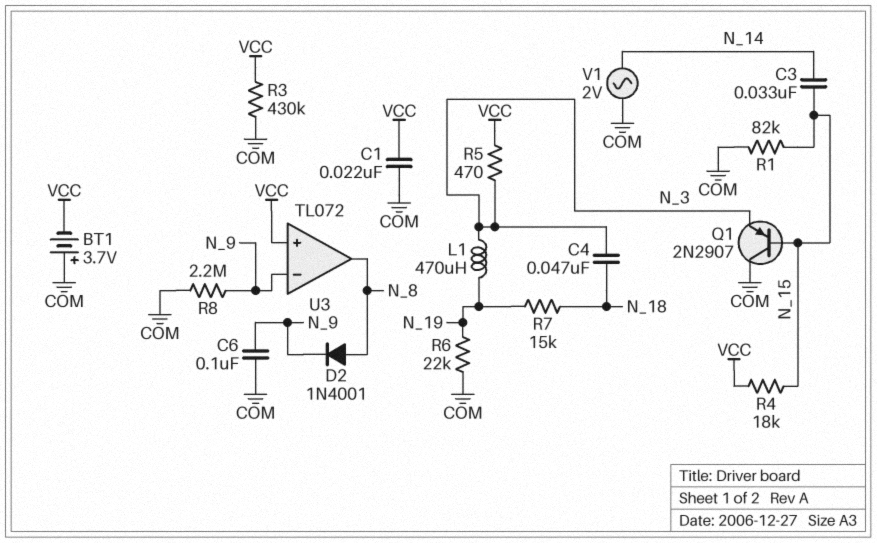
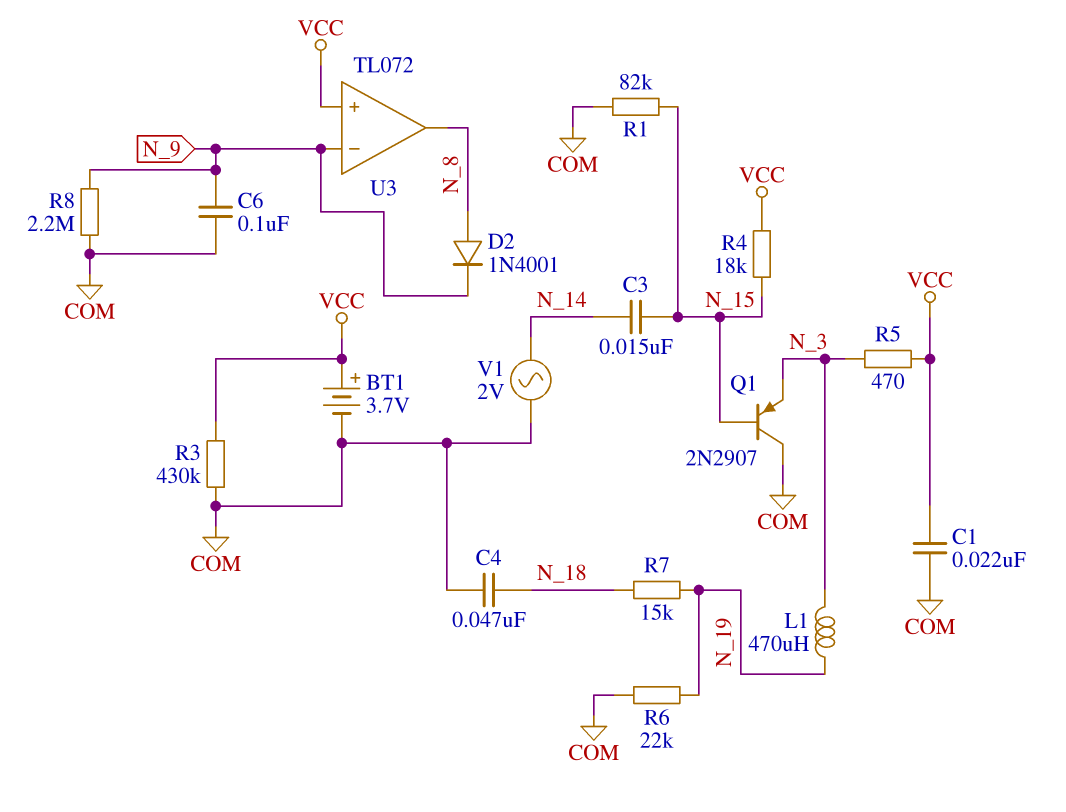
BT1: 3.7V (plus COM, minus VCC) -> 3.7V (plus VCC, minus COM)
C3: 33nF (N_14, N_15) -> 15nF (N_14, N_15)
C4: 47nF (N_3, N_18) -> 47nF (COM, N_18)

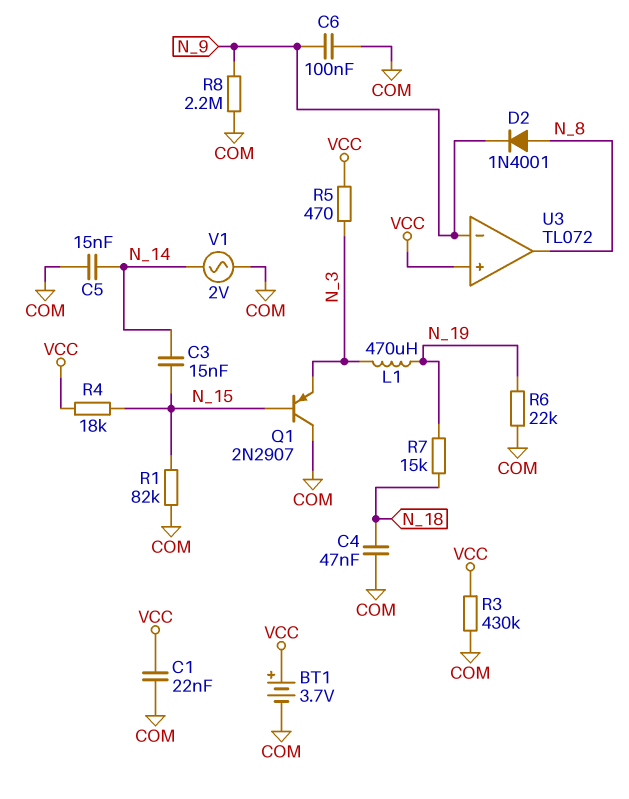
C5: none -> 15nF (COM, N_14)

